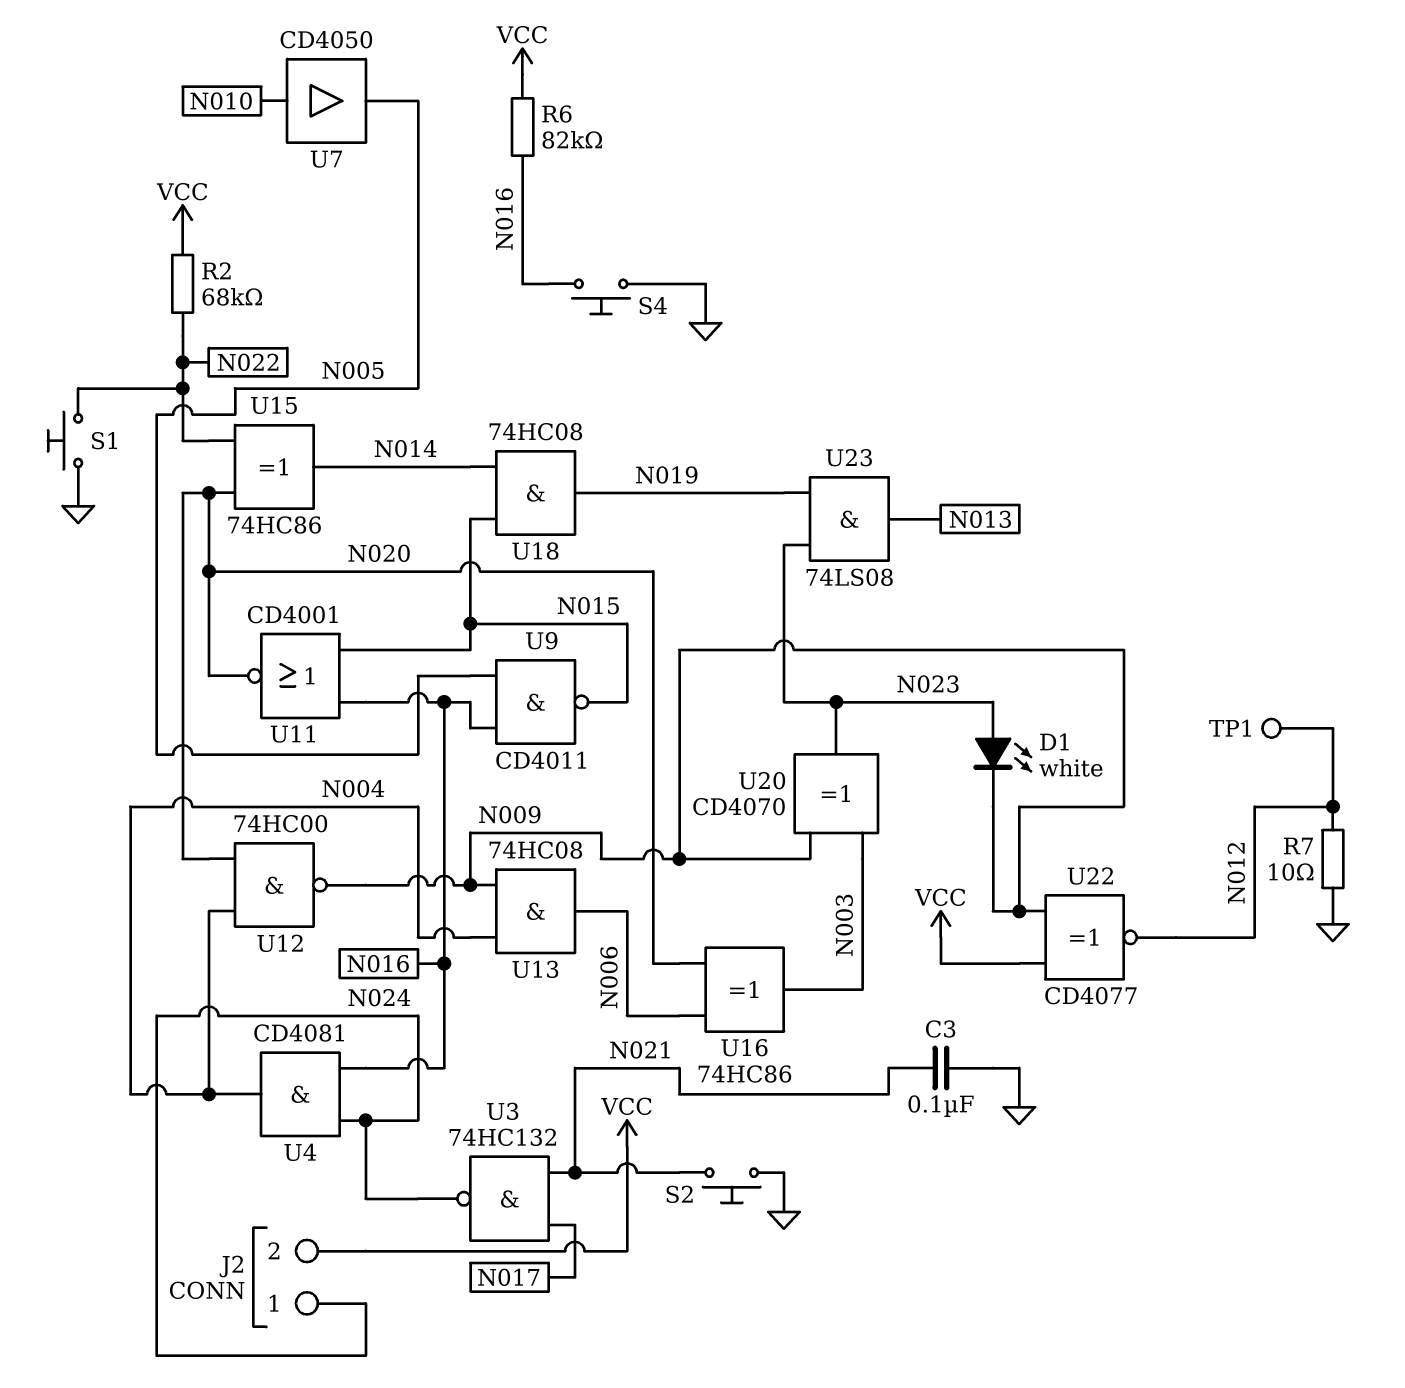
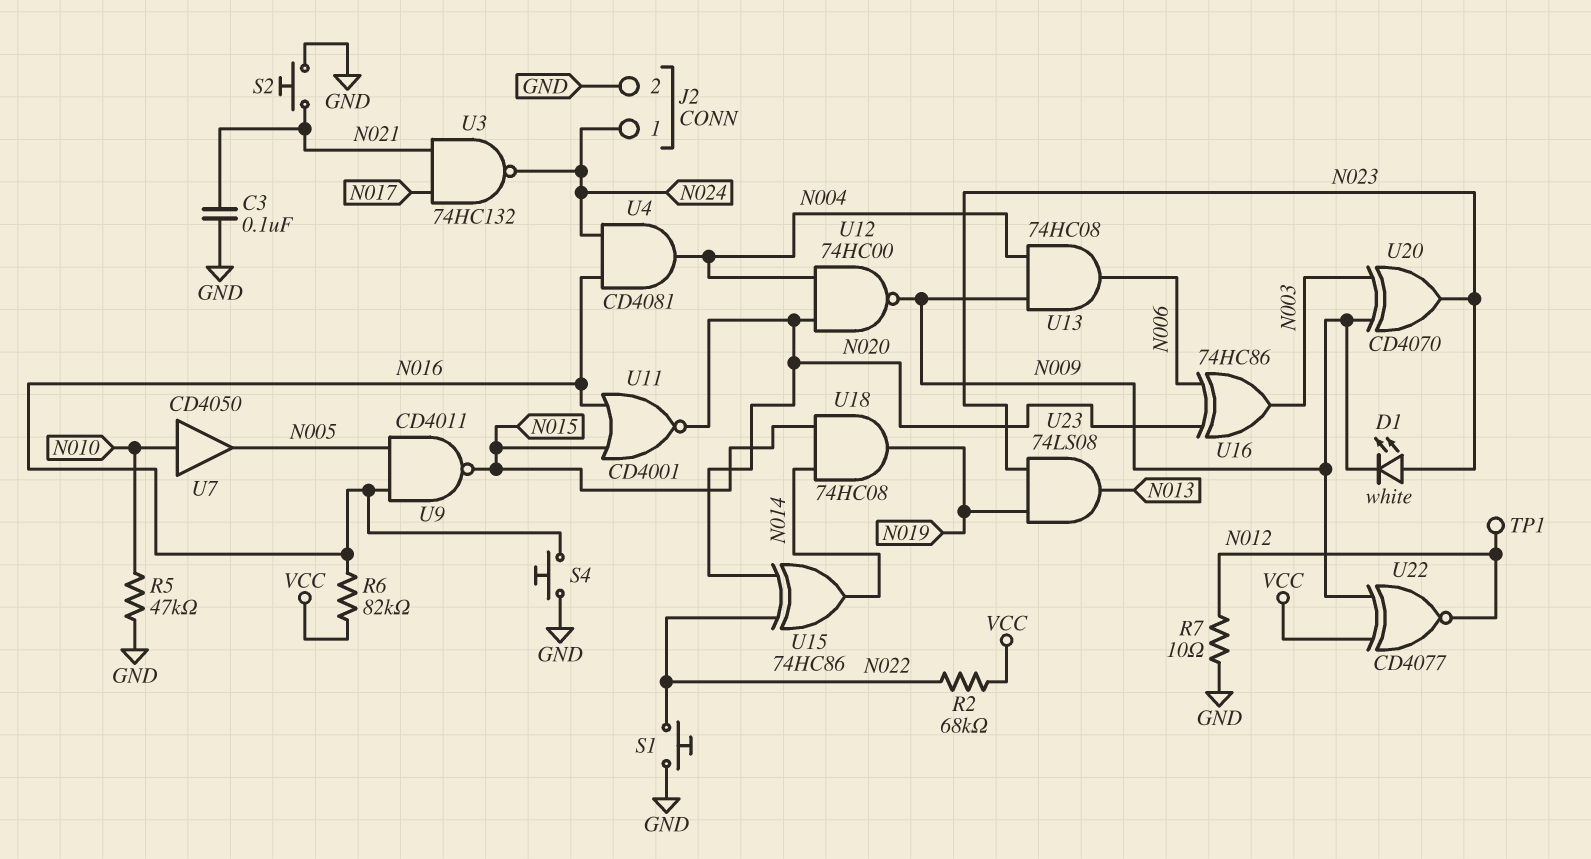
J2 pin 2: VCC -> GND
R5: none -> 47k (GND, N010)

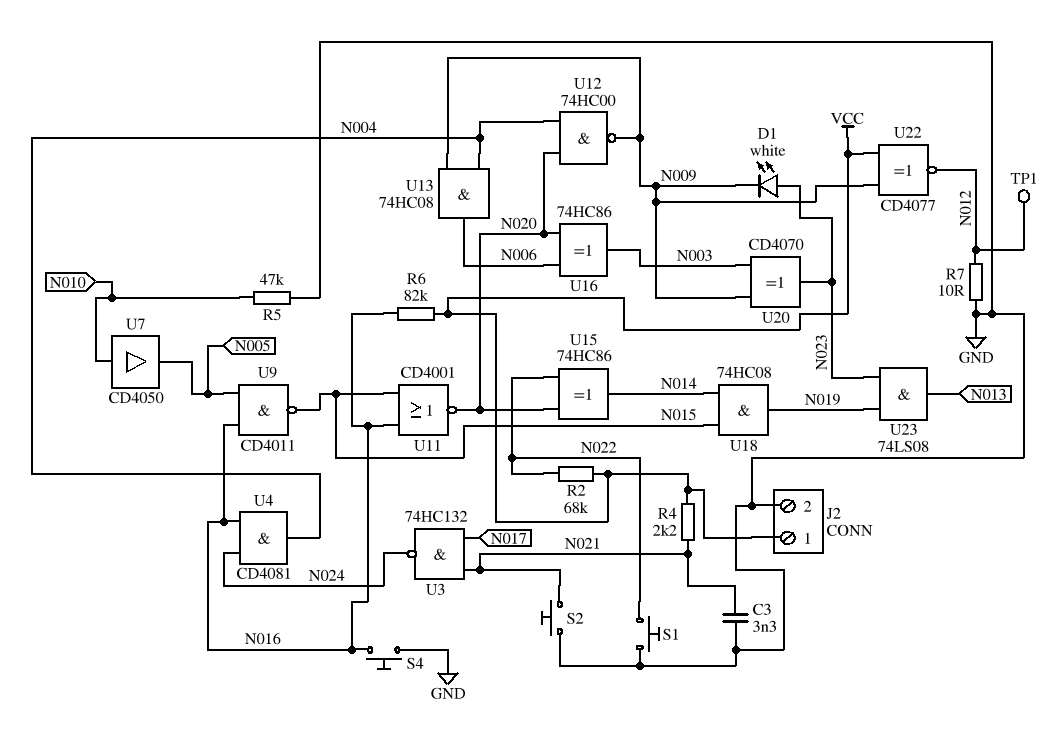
C3: 100nF (GND, N021) -> 3.3nF (GND, N021)
J2 pin 1: N024 -> VCC
R4: none -> 2.2k (N021, VCC)

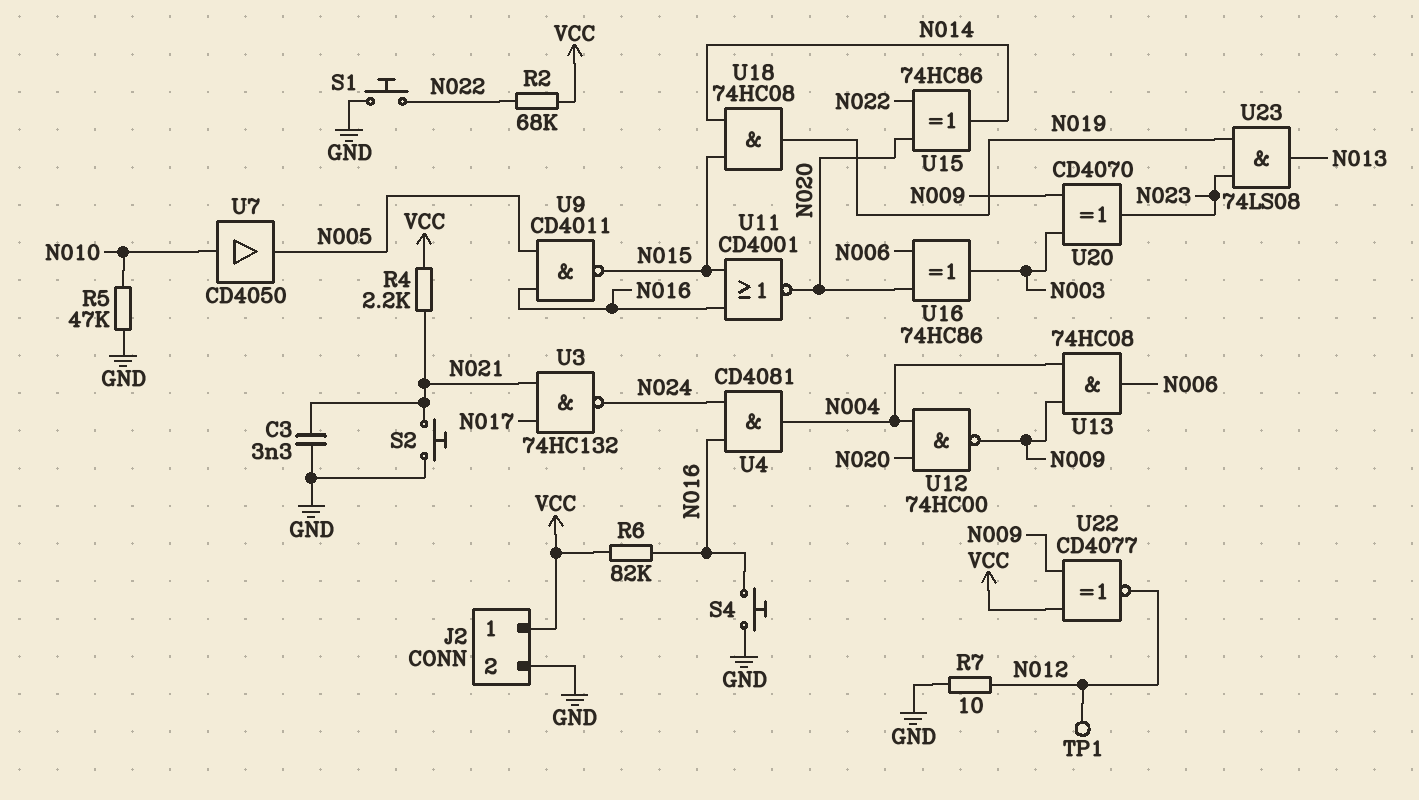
D1: LED white (A N023, K N009) -> none

